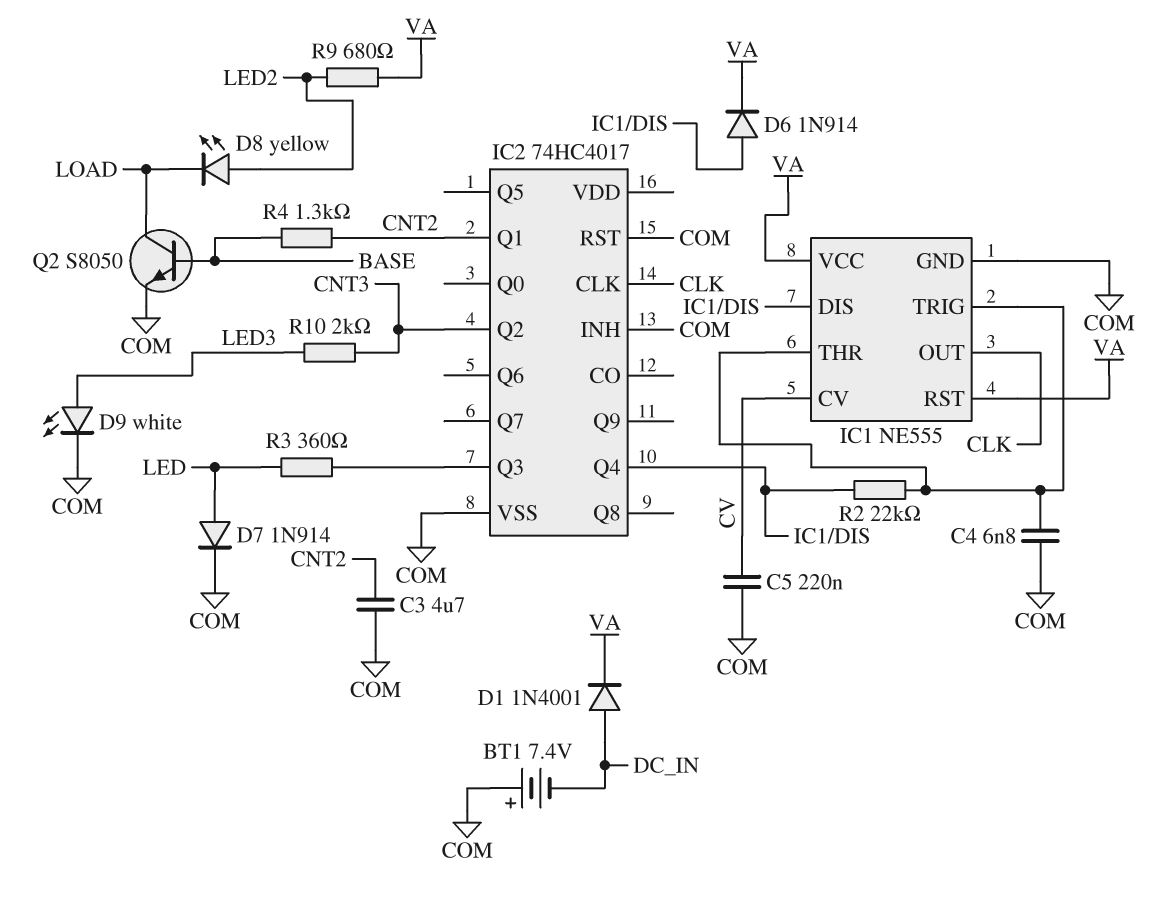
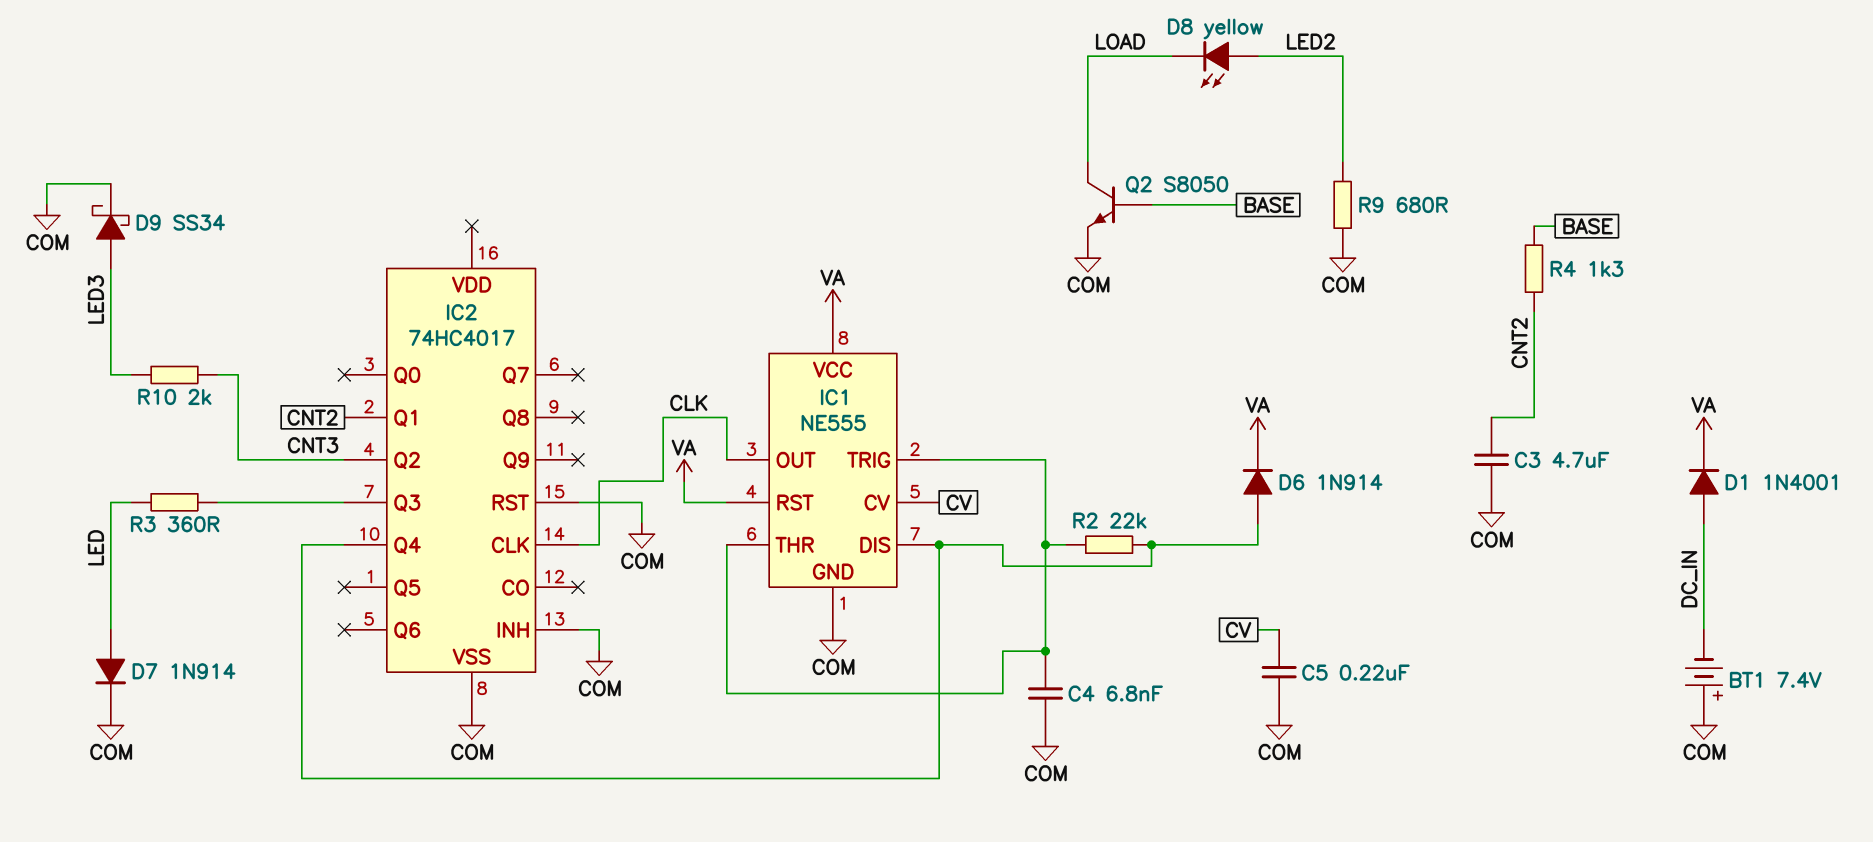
D9: LED white (A LED3, K COM) -> schottky SS34 (A LED3, K COM)
R9: 680 (LED2, VA) -> 680 (COM, LED2)

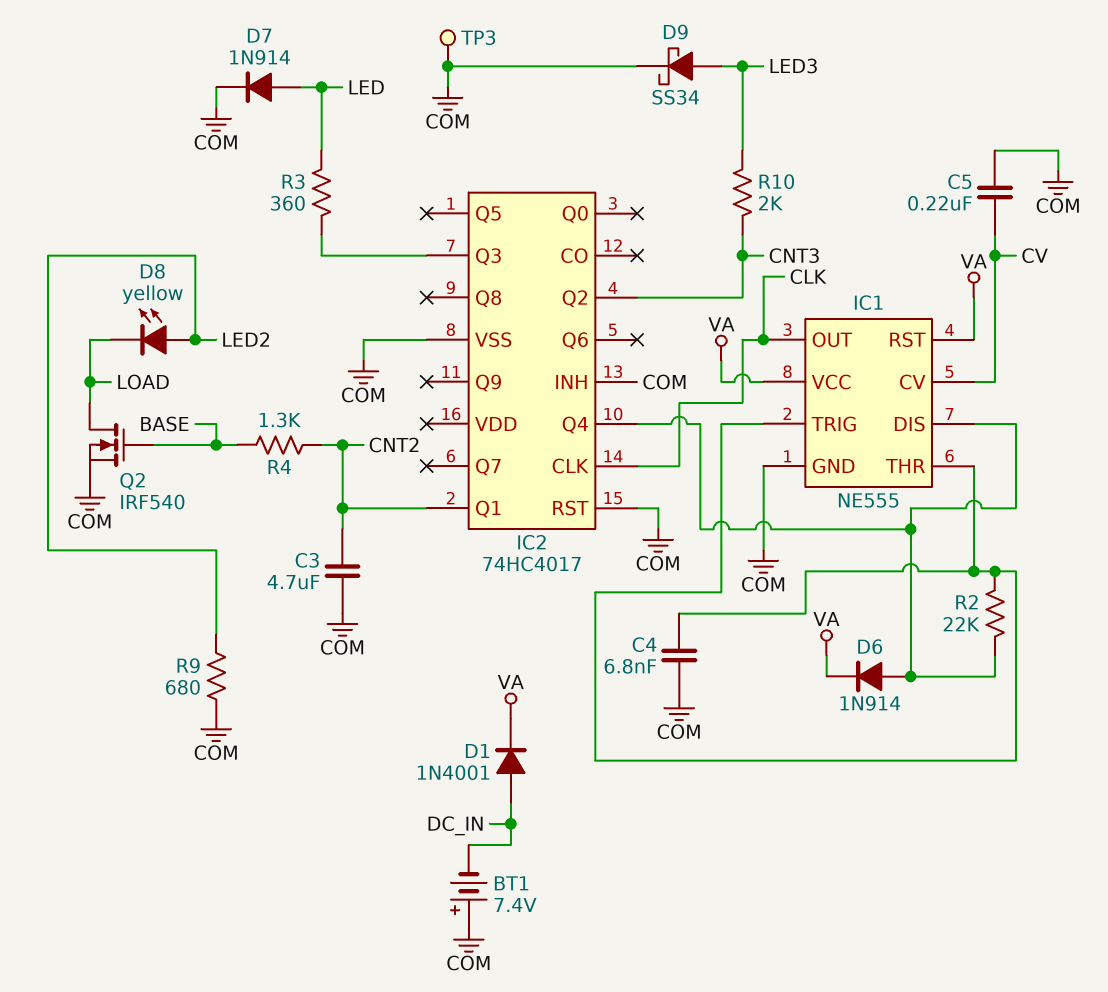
Q2: NPN S8050 (B BASE, C LOAD, E COM) -> NMOS IRF540 (G BASE, D LOAD, S COM)
TP3: none -> test point (COM)

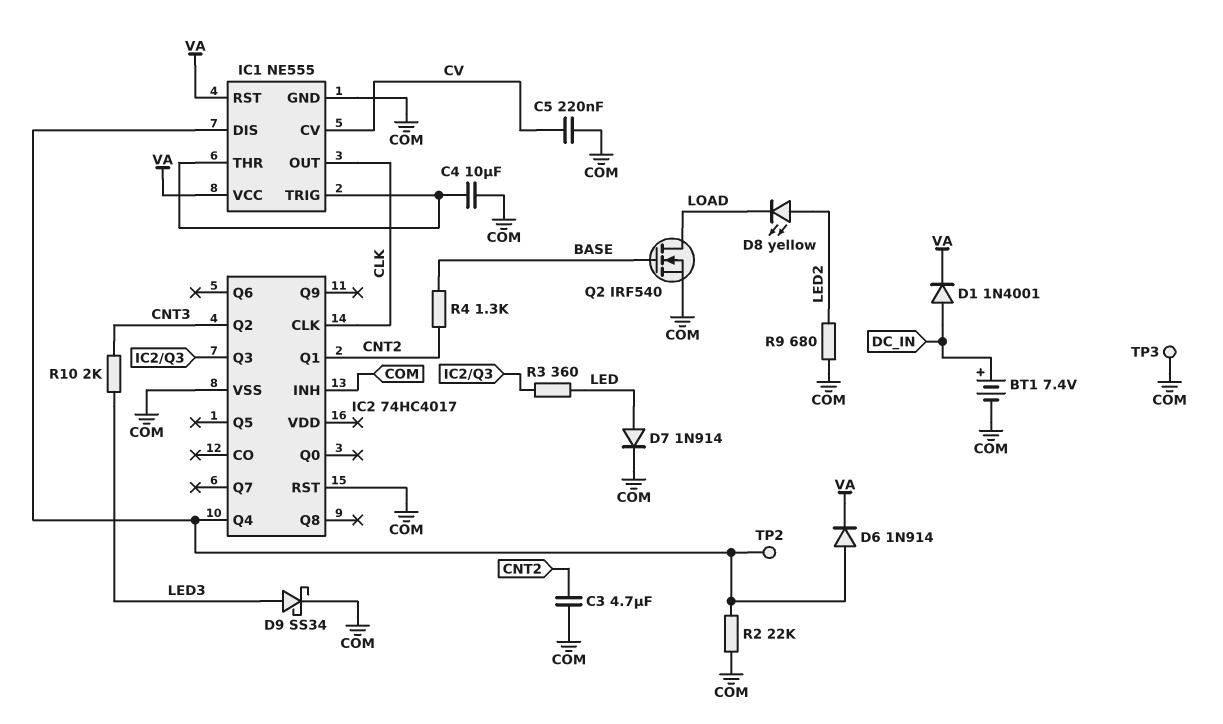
BT1: 7.4V (plus COM, minus DC_IN) -> 7.4V (plus DC_IN, minus COM)
C4: 6.8nF (COM, IC1/THR) -> 10uF (COM, IC1/THR)
R2: 22k (IC1/DIS, IC1/THR) -> 22k (COM, IC1/DIS)
TP2: none -> test point (IC1/DIS)

